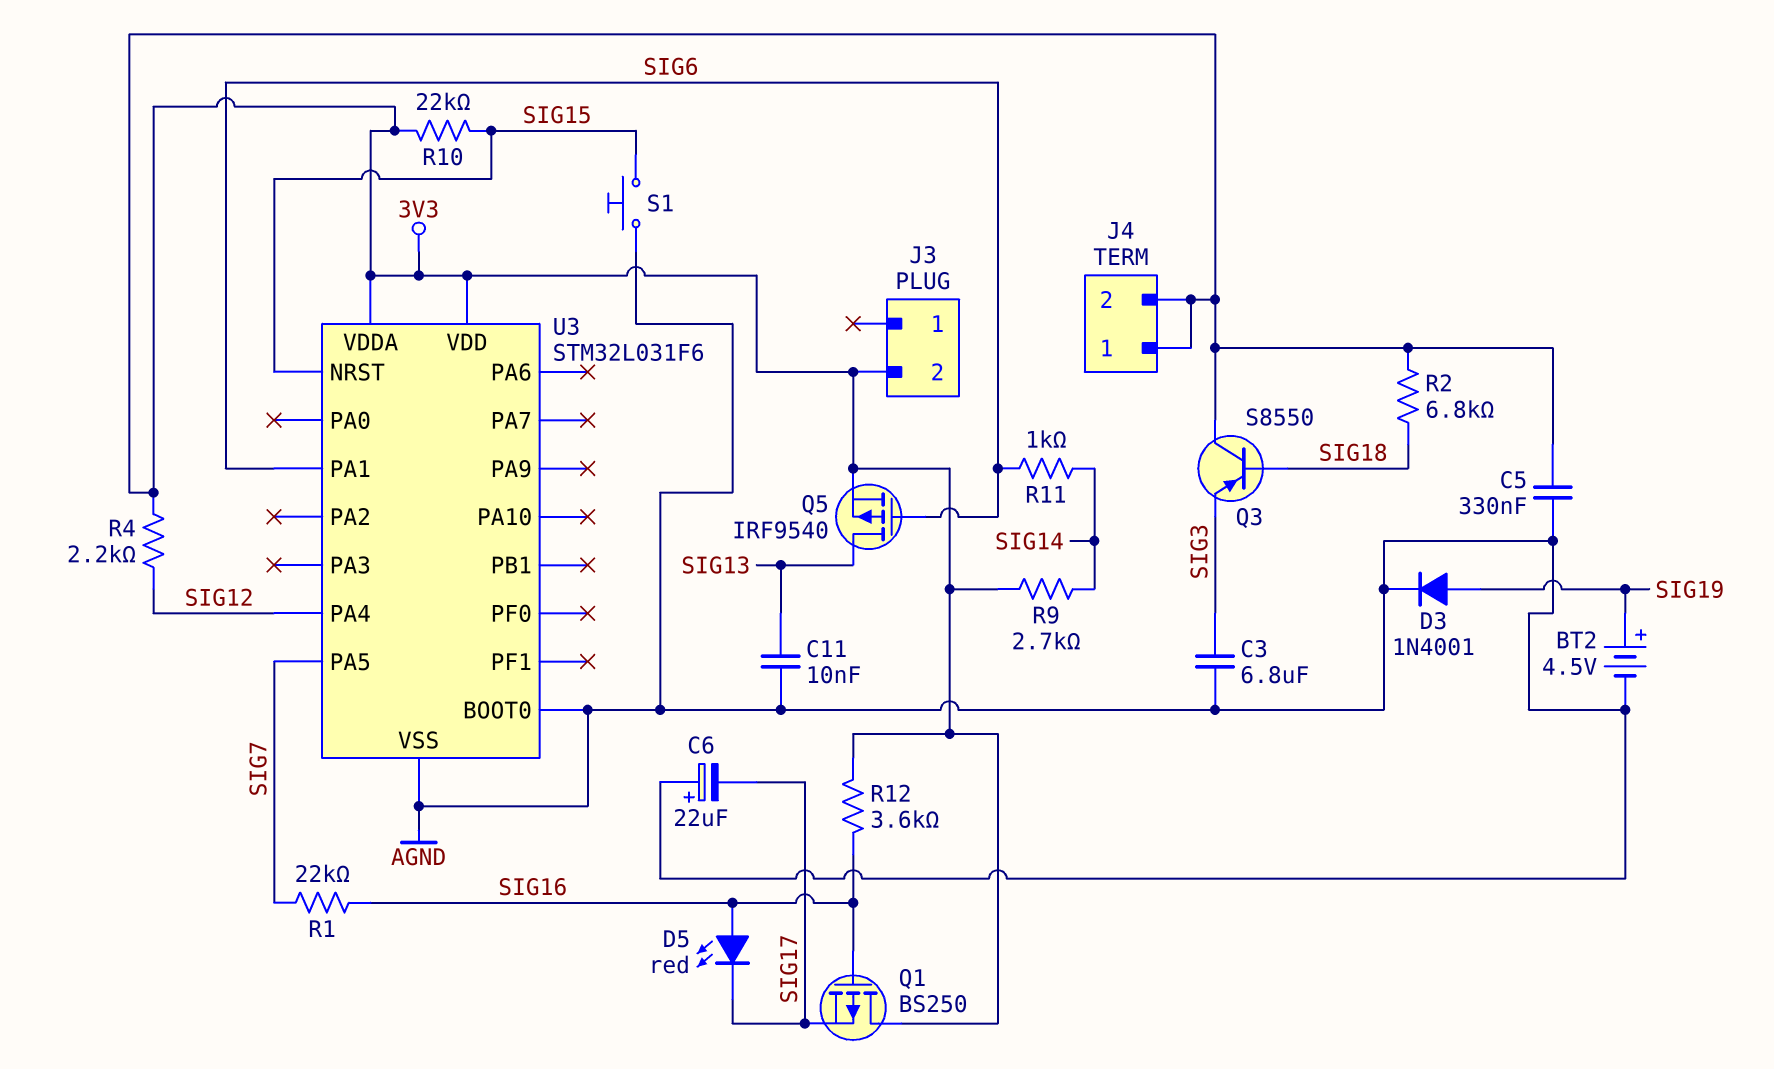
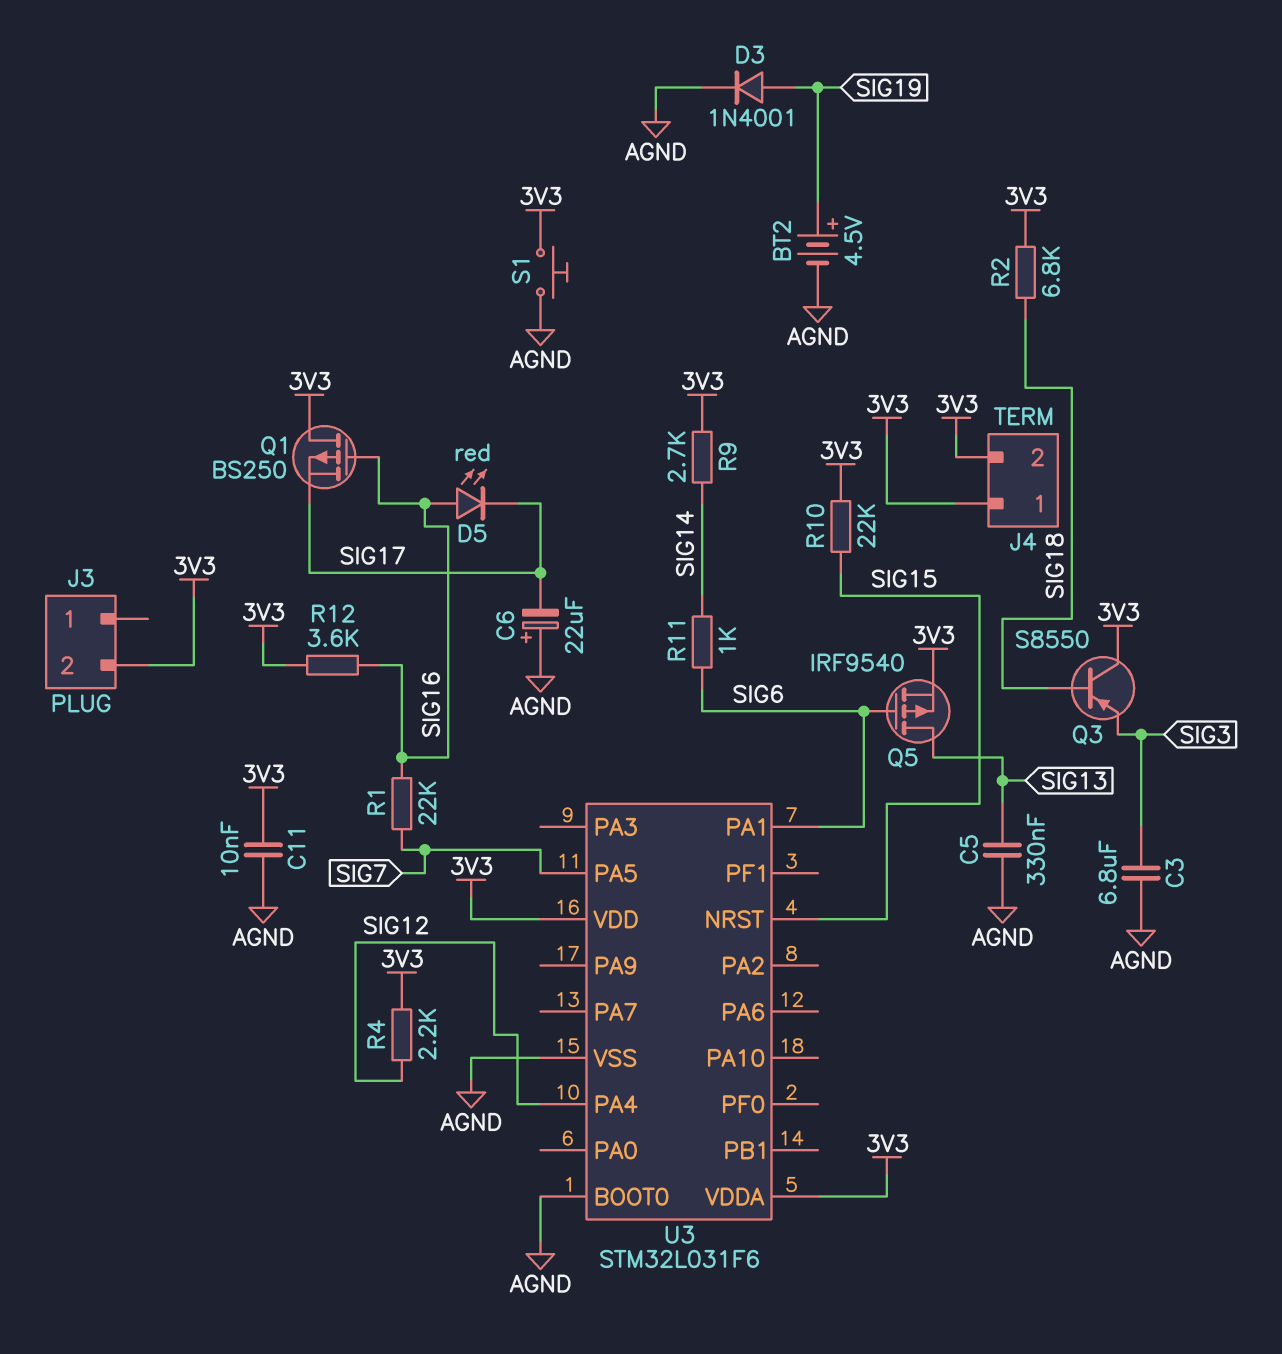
C5: 330nF (3V3, AGND) -> 330nF (AGND, SIG13)
C11: 10nF (AGND, SIG13) -> 10nF (3V3, AGND)
S1: button (AGND, SIG15) -> button (3V3, AGND)

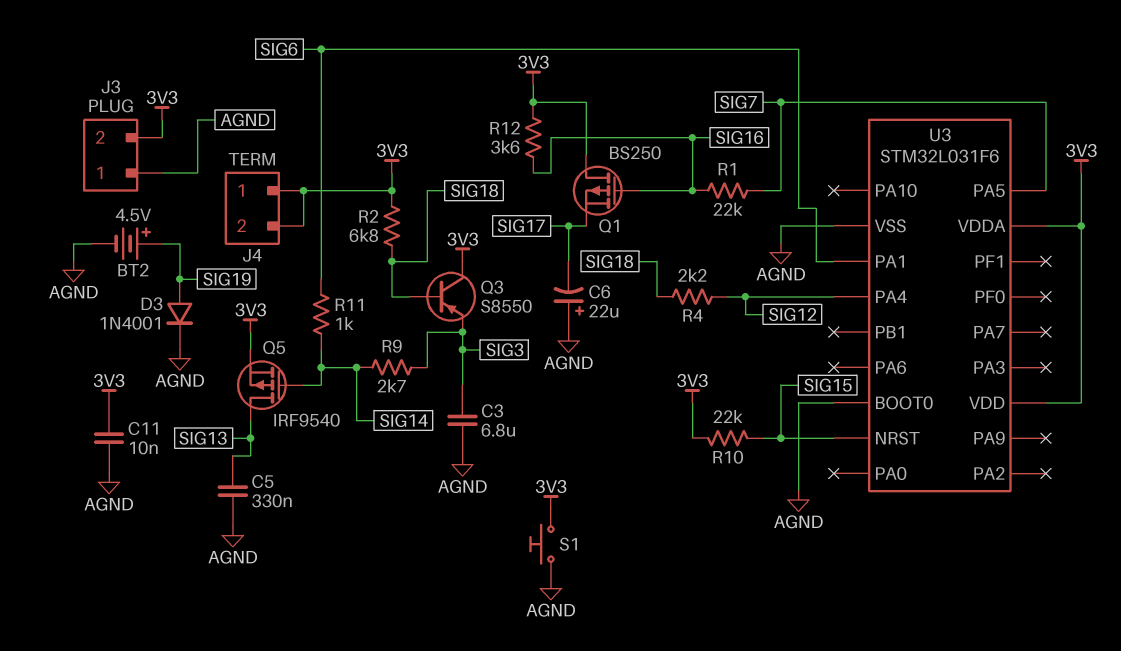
D5: LED red (A SIG16, K SIG17) -> none
J3 pin 1: none -> AGND
Q5: PMOS IRF9540 (G SIG6, D SIG13, S 3V3) -> PMOS IRF9540 (G SIG14, D SIG13, S 3V3)
R4: 2.2k (3V3, SIG12) -> 2.2k (SIG12, SIG18)
R9: 2.7k (3V3, SIG14) -> 2.7k (SIG3, SIG14)

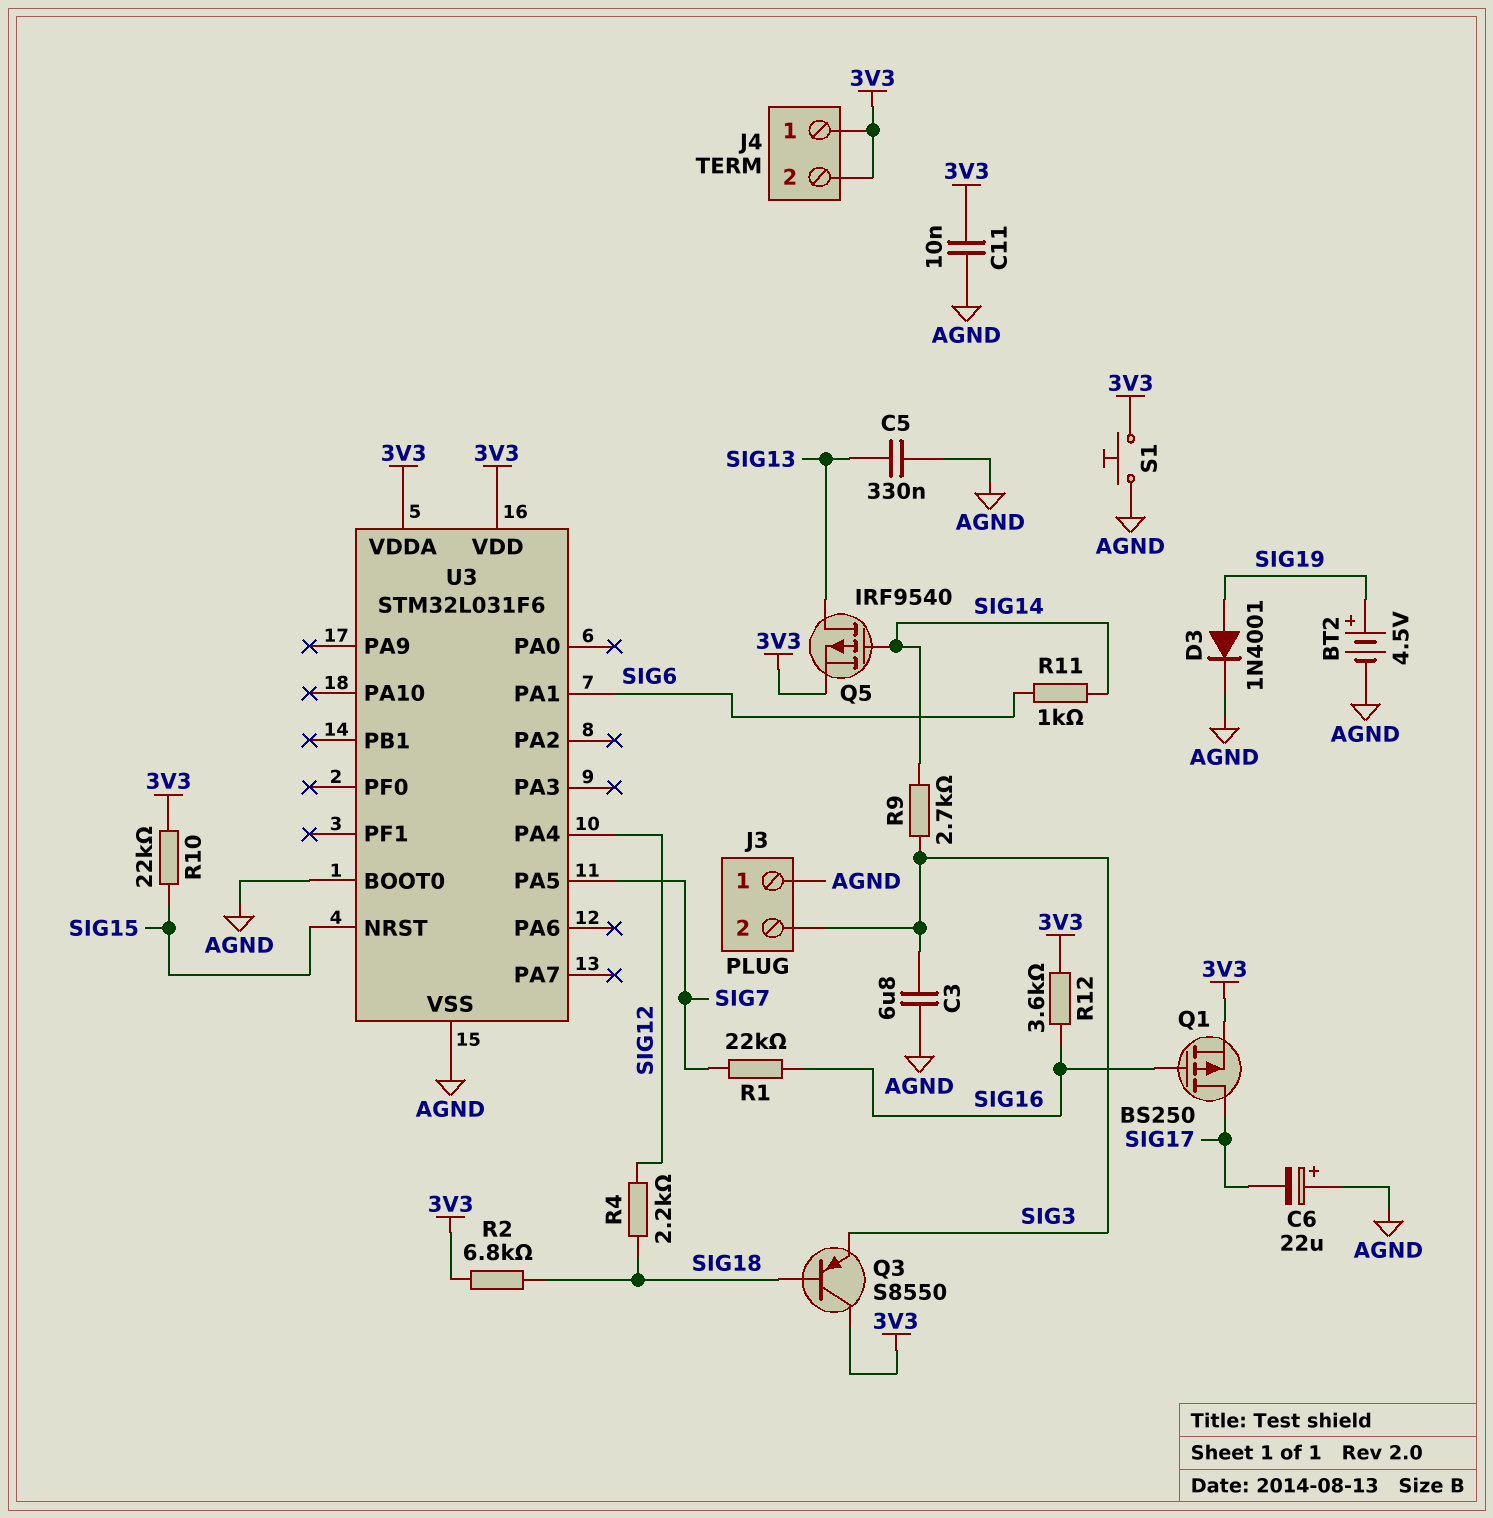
J3 pin 2: 3V3 -> SIG3
Q1: PMOS BS250 (G SIG16, D 3V3, S SIG17) -> PMOS BS250 (G SIG16, D SIG17, S 3V3)

